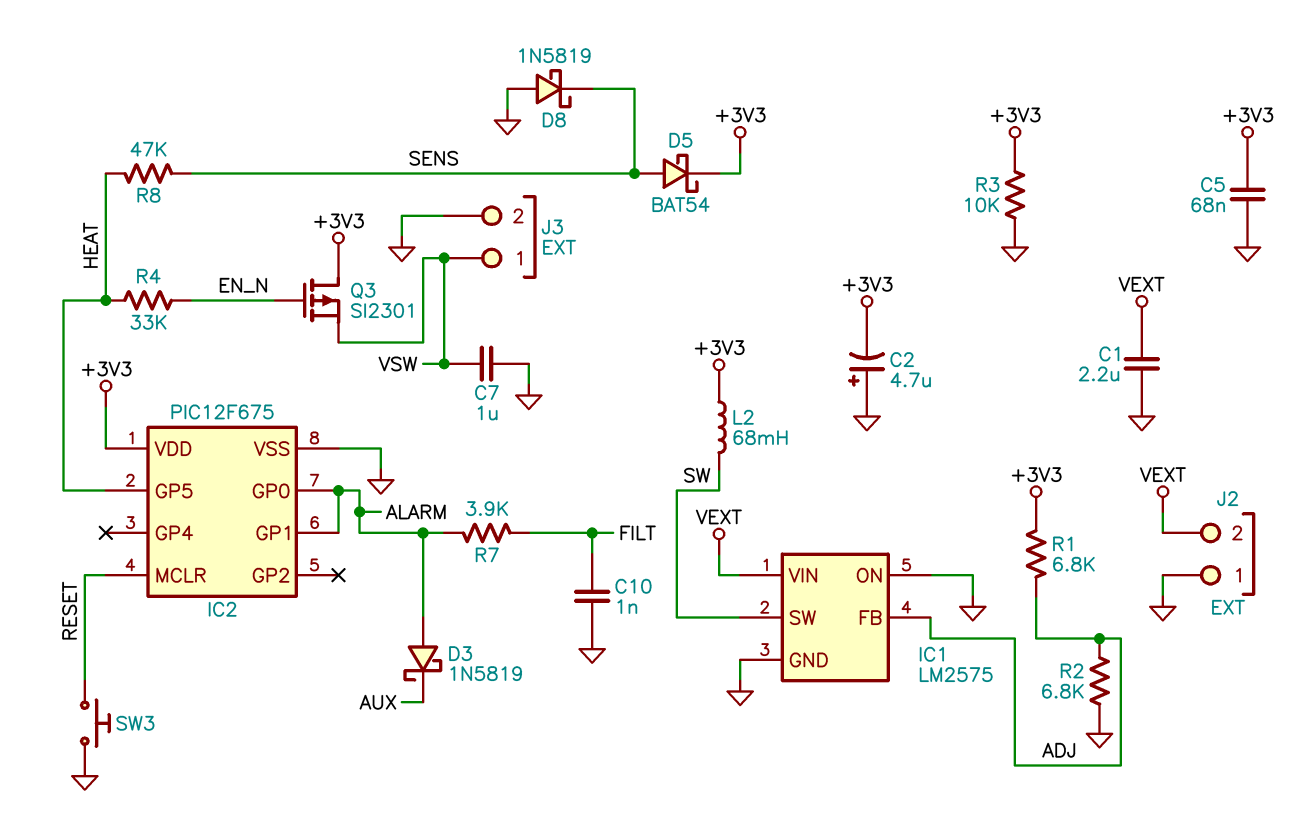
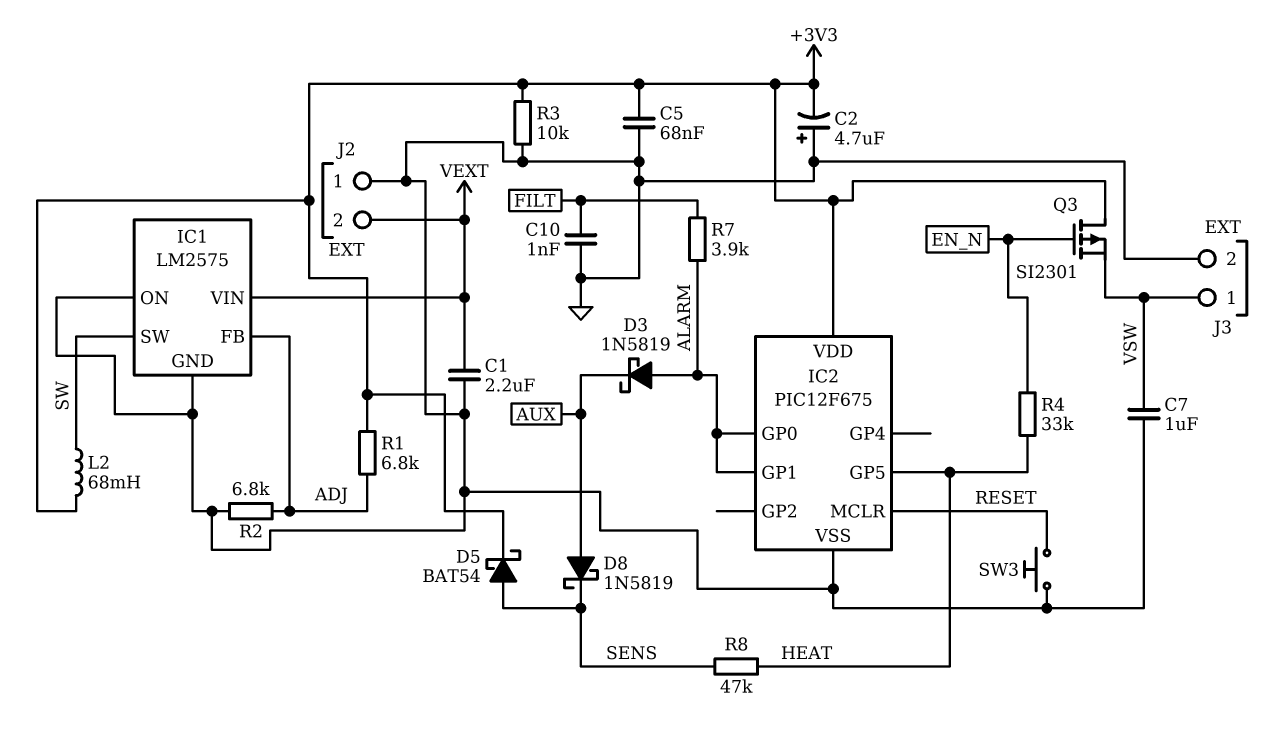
D8: schottky 1N5819 (A GND, K SENS) -> schottky 1N5819 (A AUX, K SENS)

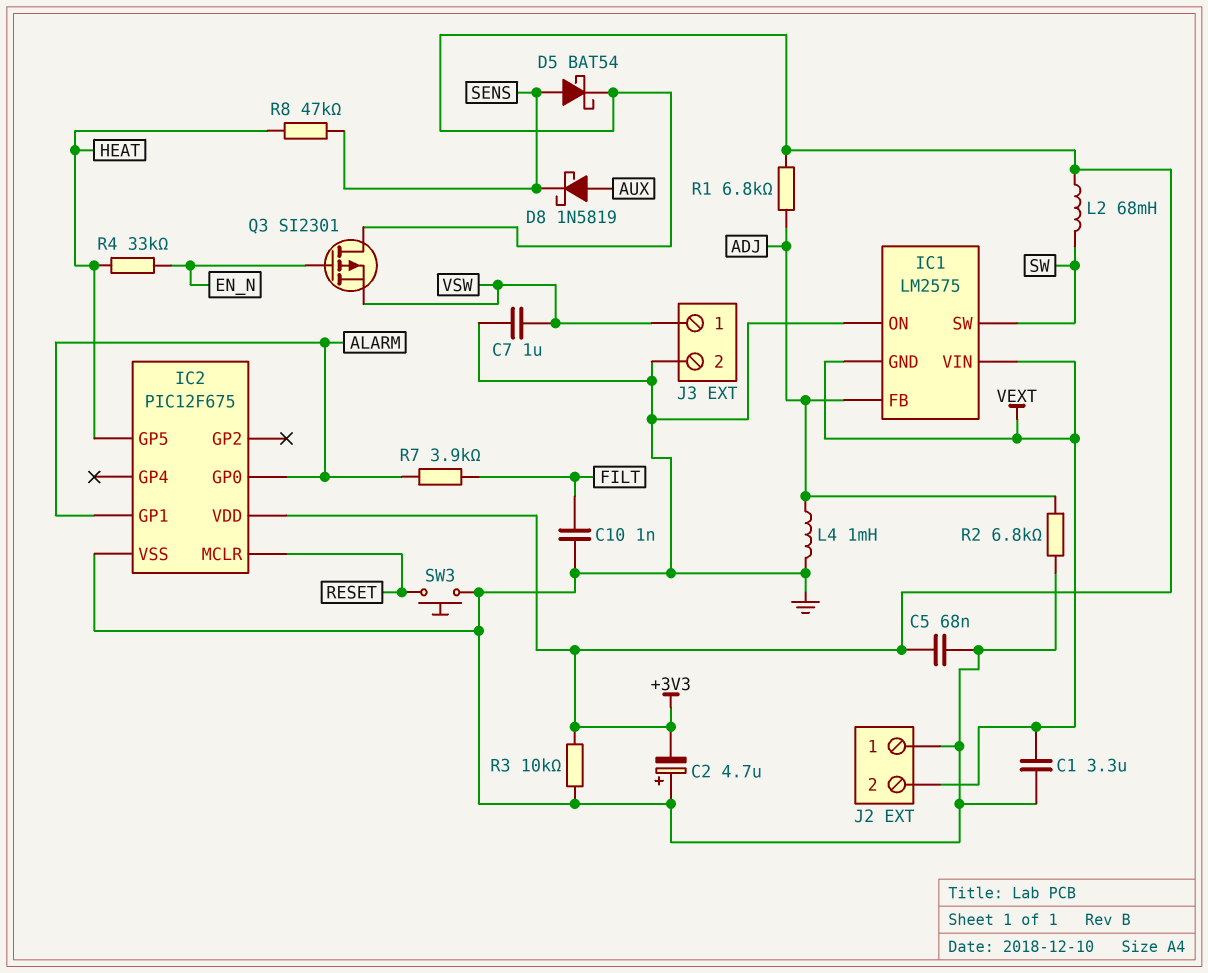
C1: 2.2uF (GND, VEXT) -> 3.3uF (GND, VEXT)
D3: schottky 1N5819 (A ALARM, K AUX) -> none
IC1 pin GND: GND -> VEXT
L4: none -> 1mH (ADJ, GND)

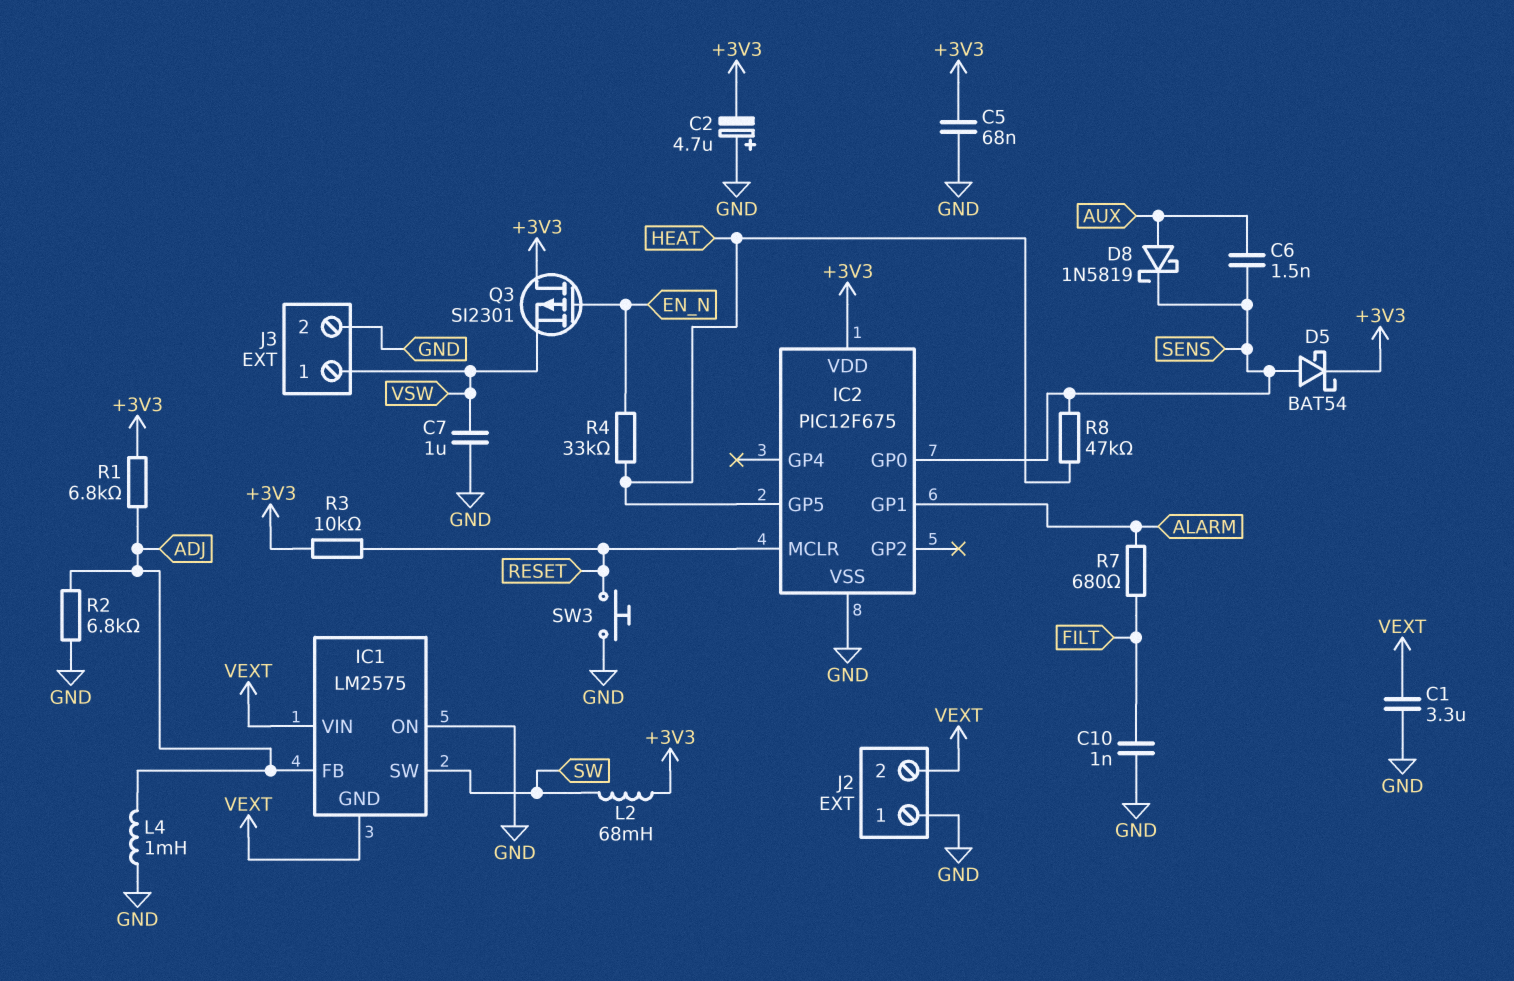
C6: none -> 1.5nF (AUX, SENS)
IC2 pin GP0: ALARM -> SENS
R3: 10k (+3V3, GND) -> 10k (+3V3, RESET)
R7: 3.9k (ALARM, FILT) -> 680 (ALARM, FILT)

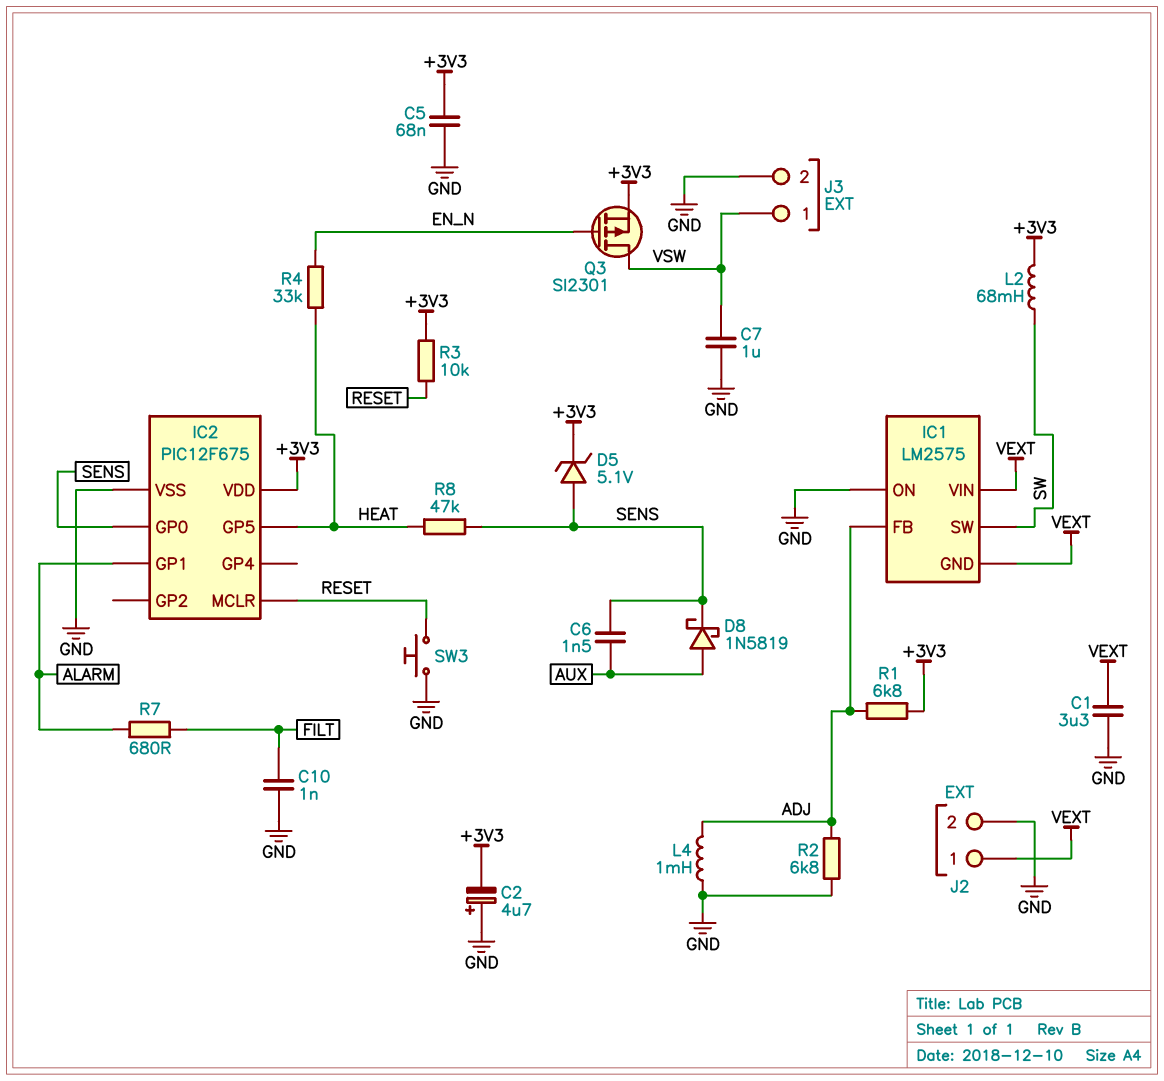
D5: schottky BAT54 (A SENS, K +3V3) -> zener 5.1V (A SENS, K +3V3)
J2 pin 1: GND -> VEXT
J2 pin 2: VEXT -> GND
Q3: PMOS SI2301 (G EN_N, D +3V3, S VSW) -> PMOS SI2301 (G EN_N, D VSW, S +3V3)

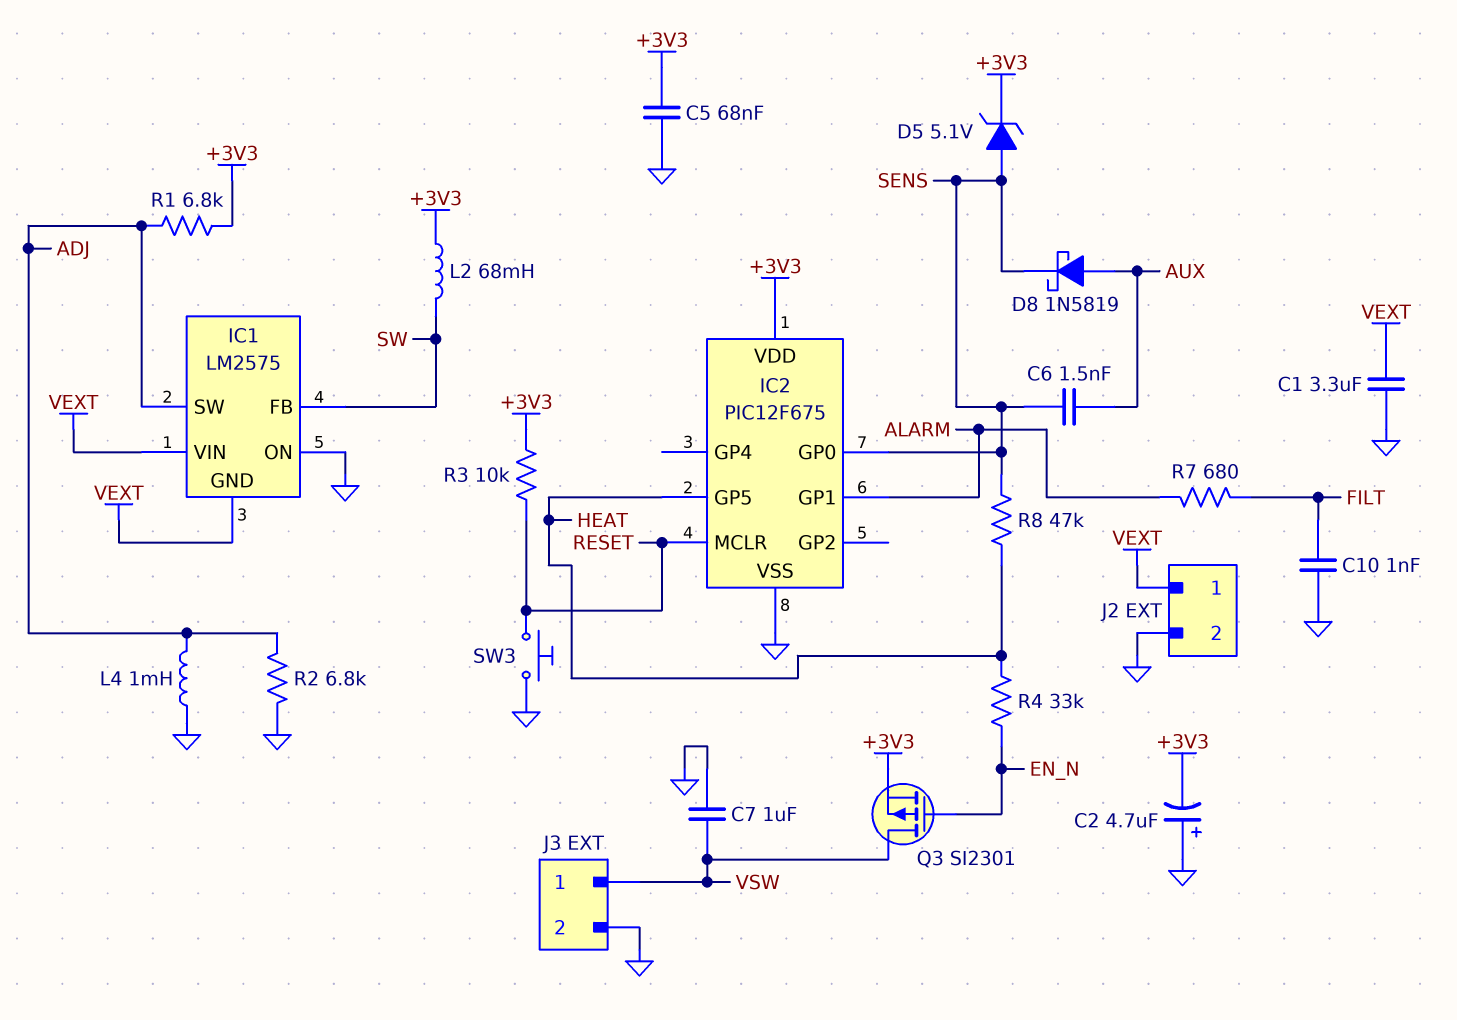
IC1 pin FB: ADJ -> SW
IC1 pin SW: SW -> ADJ

